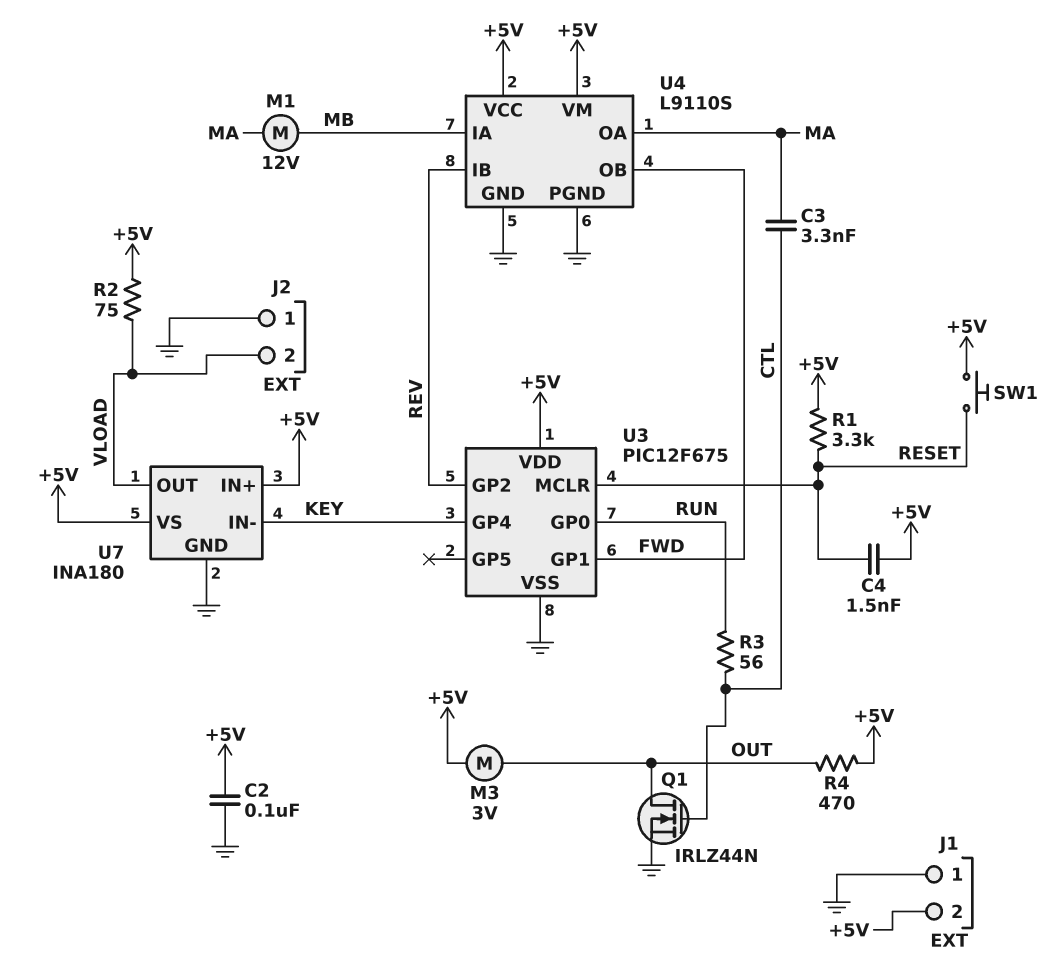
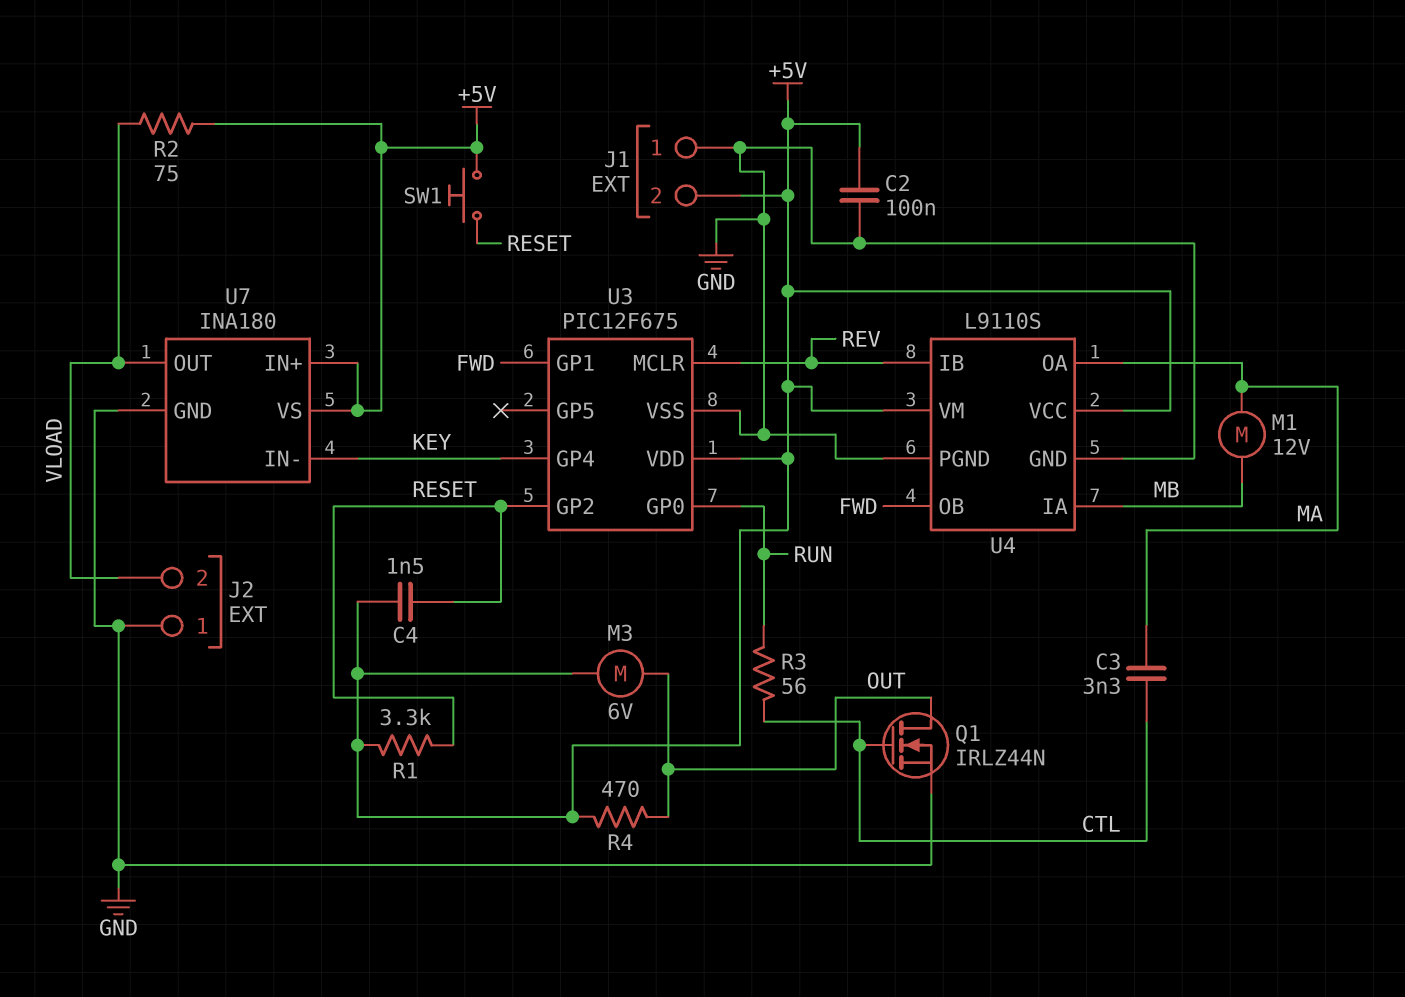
M3: motor 3V (+5V, OUT) -> motor 6V (+5V, OUT)
U3 pin GP2: REV -> RESET
U3 pin MCLR: RESET -> REV

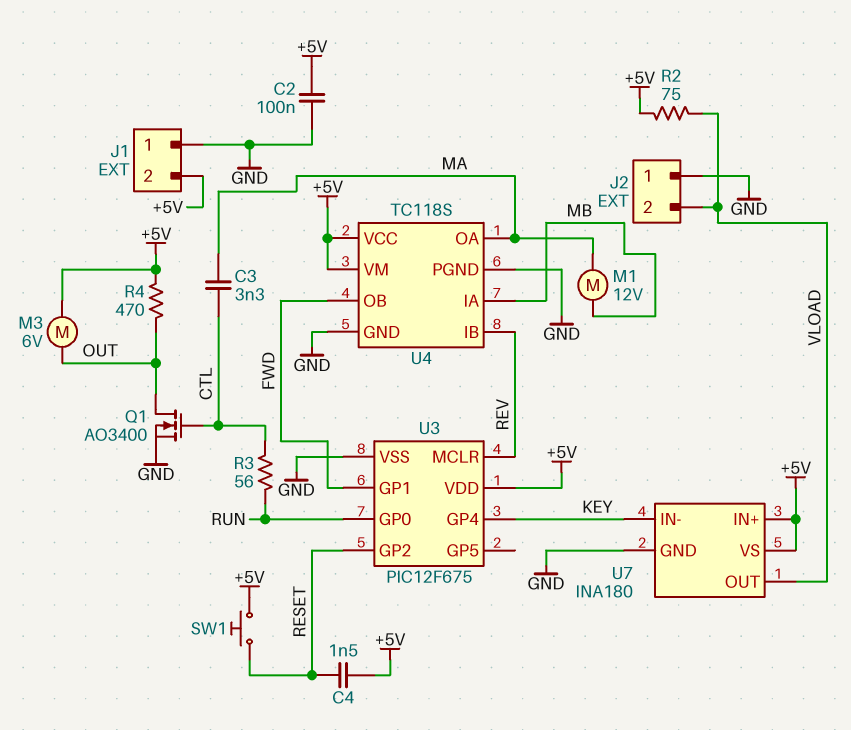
Q1: NMOS IRLZ44N (G CTL, D OUT, S GND) -> NMOS AO3400 (G CTL, D OUT, S GND)
R1: 3.3k (+5V, RESET) -> none
U4: L9110S -> TC118S

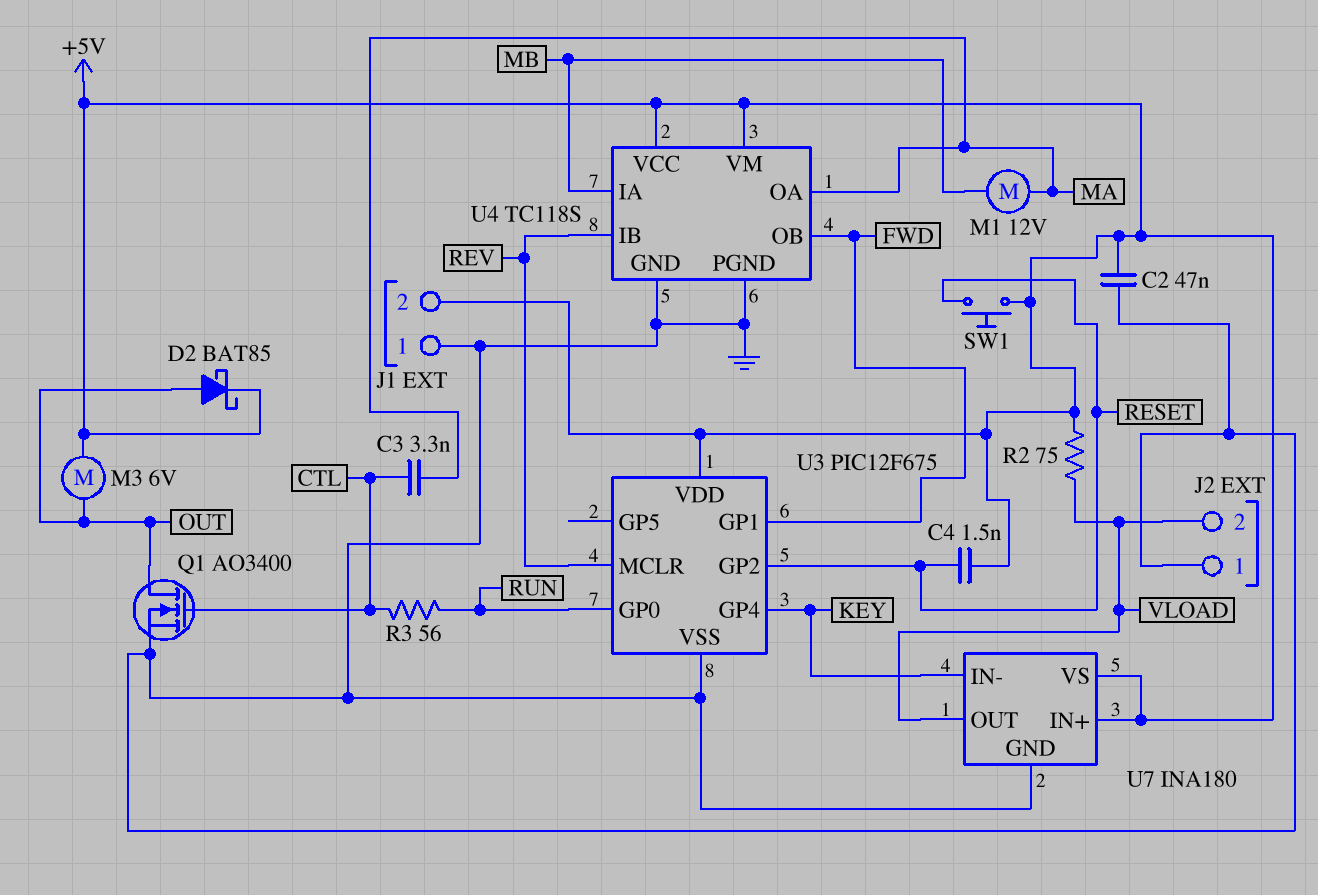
C2: 100nF (+5V, GND) -> 47nF (+5V, GND)
D2: none -> schottky BAT85 (A OUT, K +5V)
R4: 470 (+5V, OUT) -> none

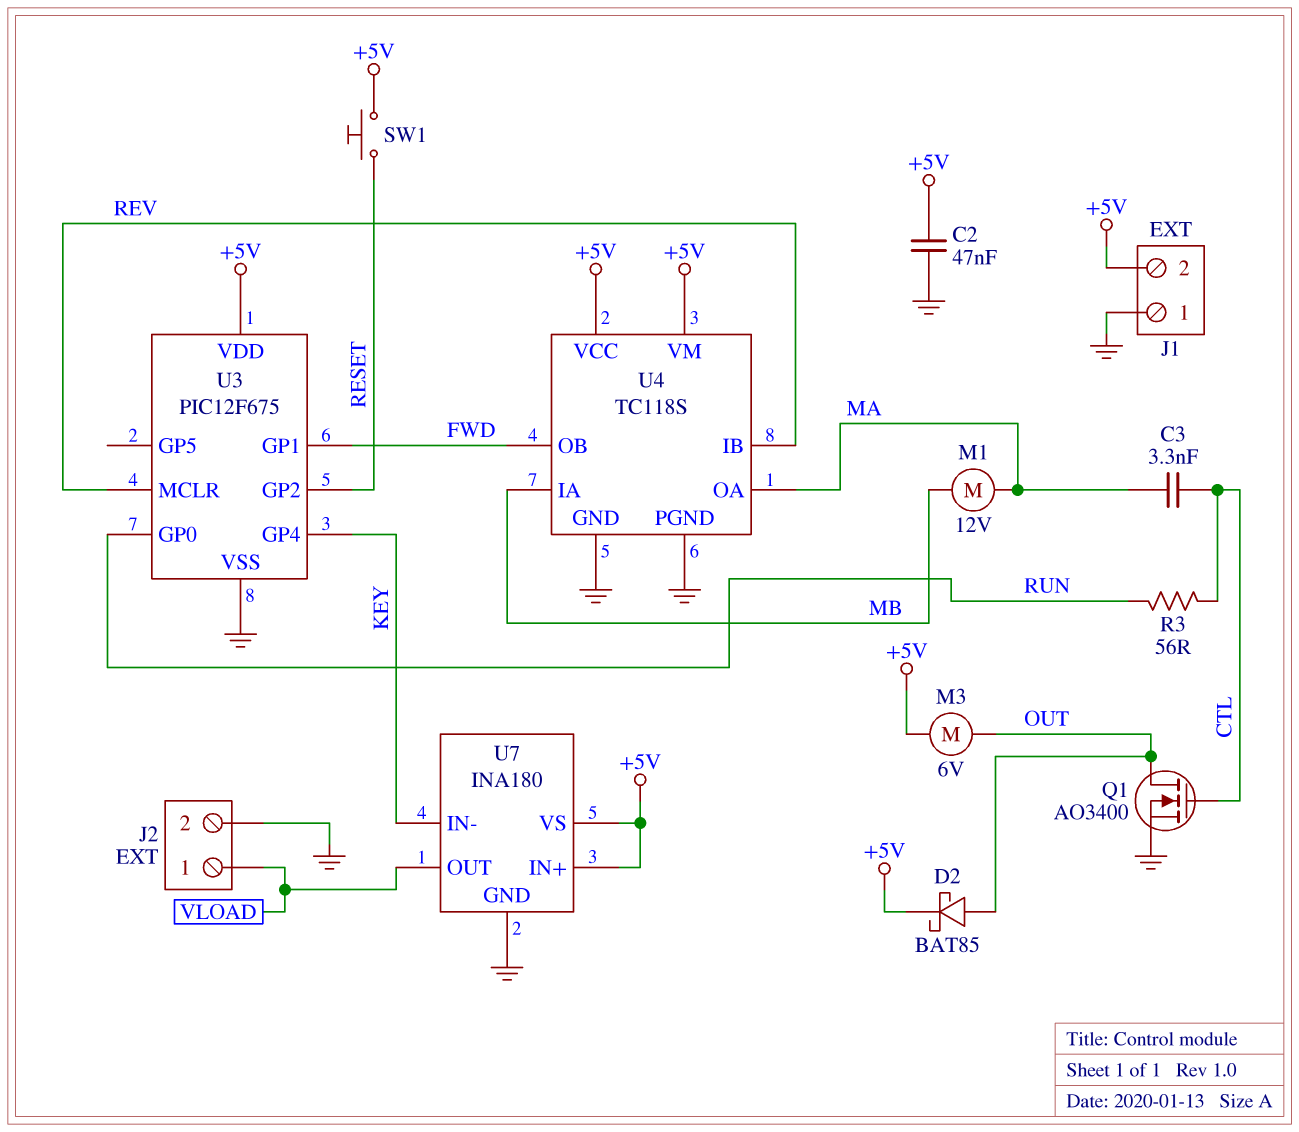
C4: 1.5nF (+5V, RESET) -> none
J2 pin 1: GND -> VLOAD
J2 pin 2: VLOAD -> GND
R2: 75 (+5V, VLOAD) -> none

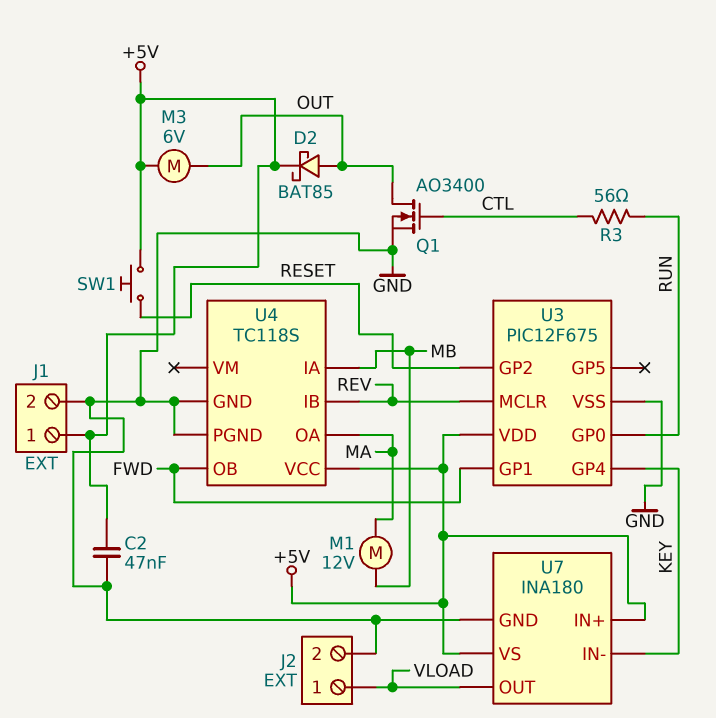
C3: 3.3nF (CTL, MA) -> none
J1 pin 1: GND -> +5V
J1 pin 2: +5V -> GND
U4 pin VM: +5V -> none

